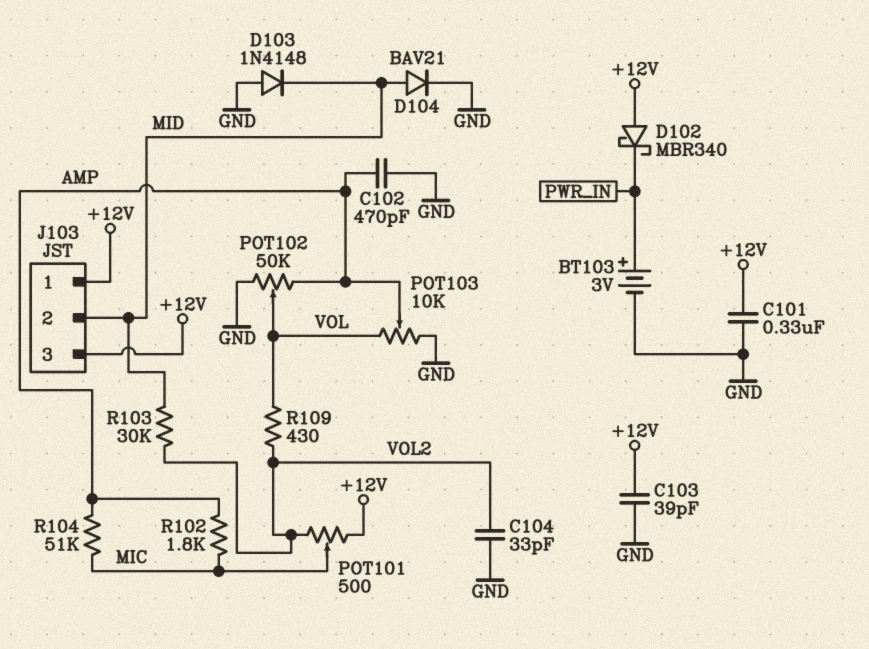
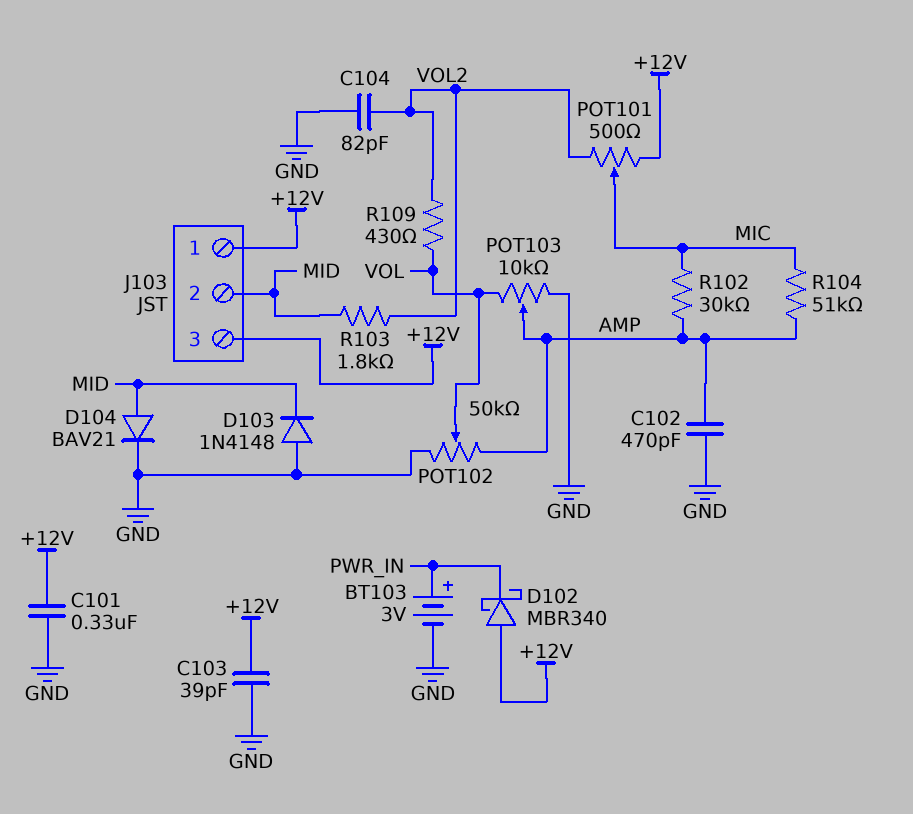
C104: 33pF (GND, VOL2) -> 82pF (GND, VOL2)
R102: 1.8k (AMP, MIC) -> 30k (AMP, MIC)
R103: 30k (MID, VOL2) -> 1.8k (MID, VOL2)

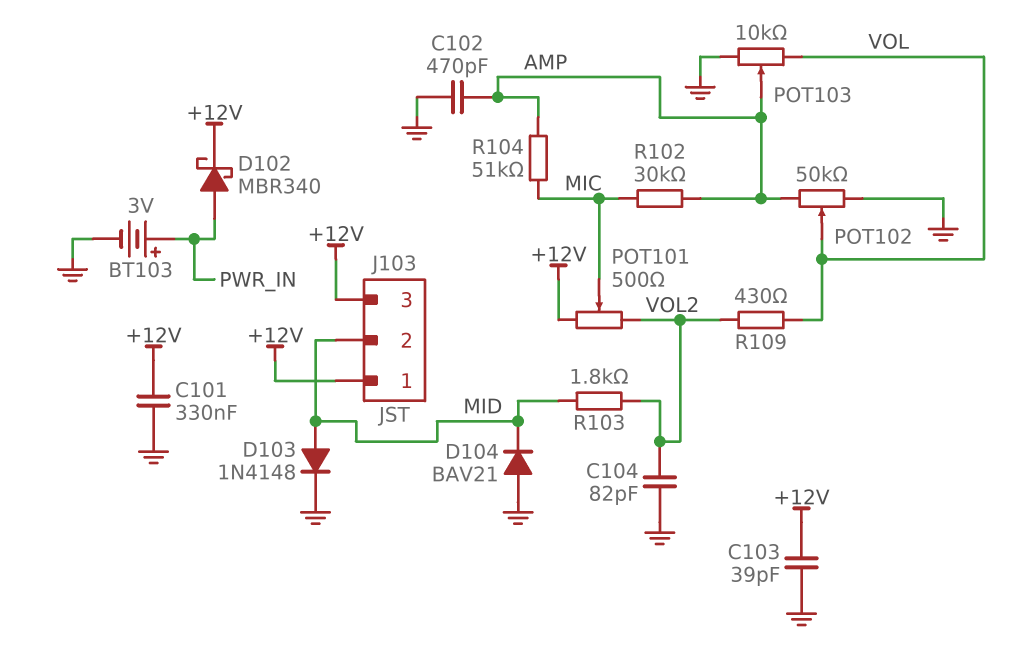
D102: schottky MBR340 (A +12V, K PWR_IN) -> schottky MBR340 (A PWR_IN, K +12V)
D103: diode 1N4148 (A GND, K MID) -> diode 1N4148 (A MID, K GND)
D104: diode BAV21 (A MID, K GND) -> diode BAV21 (A GND, K MID)

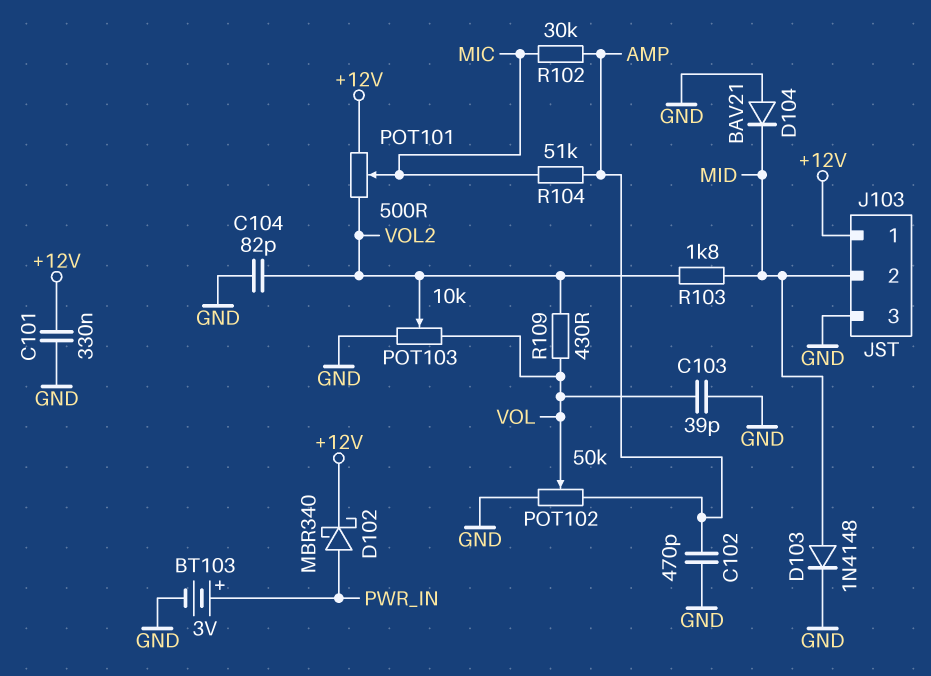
C103: 39pF (+12V, GND) -> 39pF (GND, VOL)
J103 pin 3: +12V -> GND
POT103: 10k (GND, VOL, wiper AMP) -> 10k (GND, VOL, wiper VOL2)

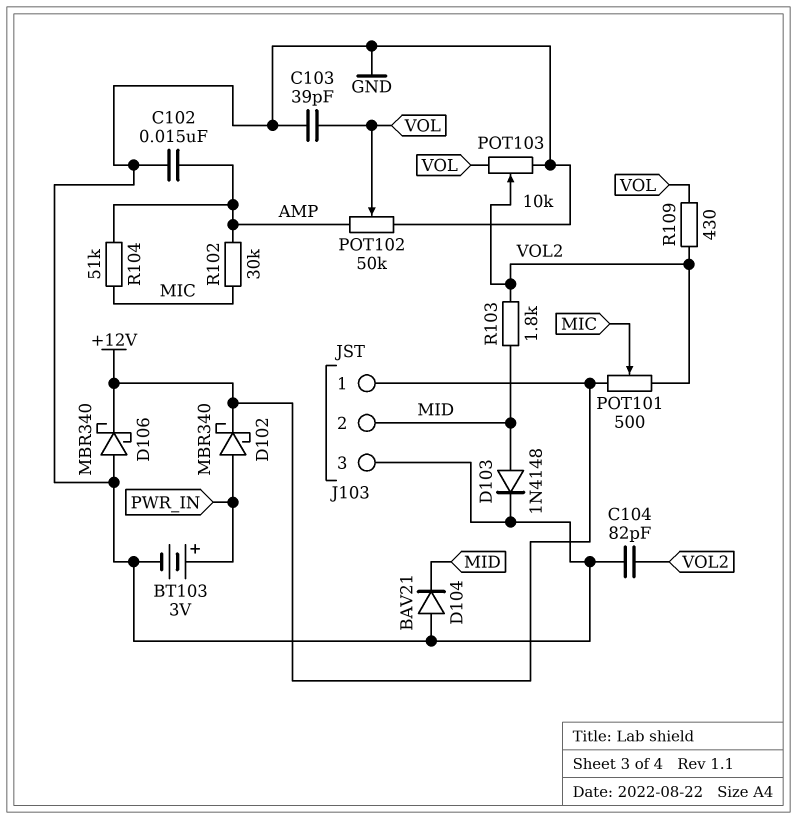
C101: 330nF (+12V, GND) -> none
C102: 470pF (AMP, GND) -> 15nF (AMP, GND)
D106: none -> schottky MBR340 (A GND, K +12V)

